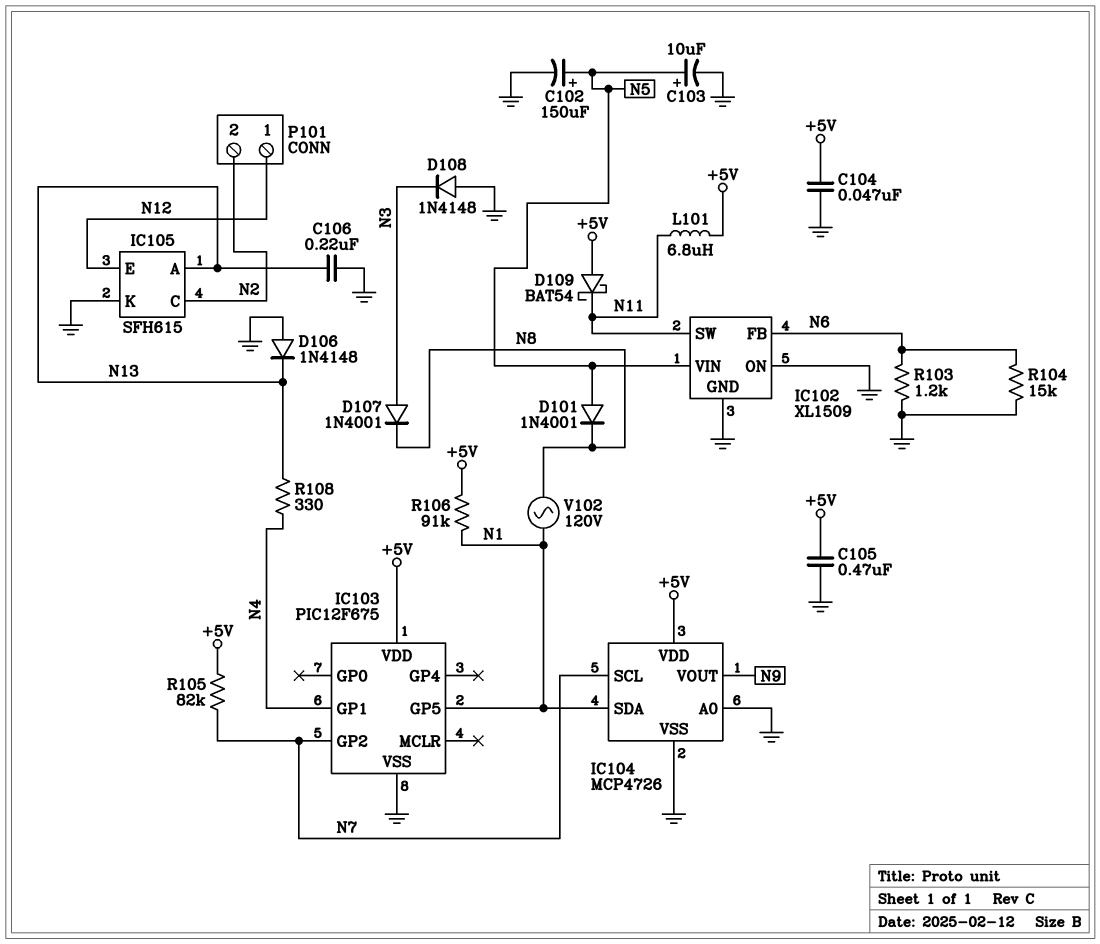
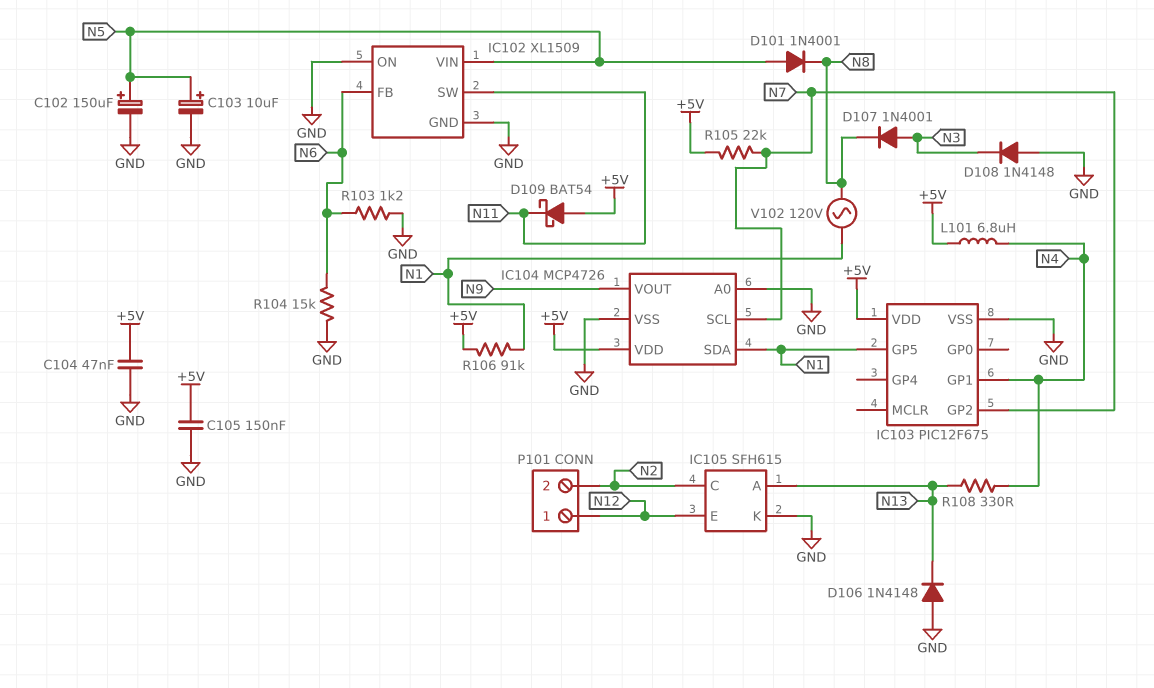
C105: 470nF (+5V, GND) -> 150nF (+5V, GND)
C106: 220nF (GND, N13) -> none
L101: 6.8uH (+5V, N11) -> 6.8uH (+5V, N4)
R105: 82k (+5V, N7) -> 22k (+5V, N7)

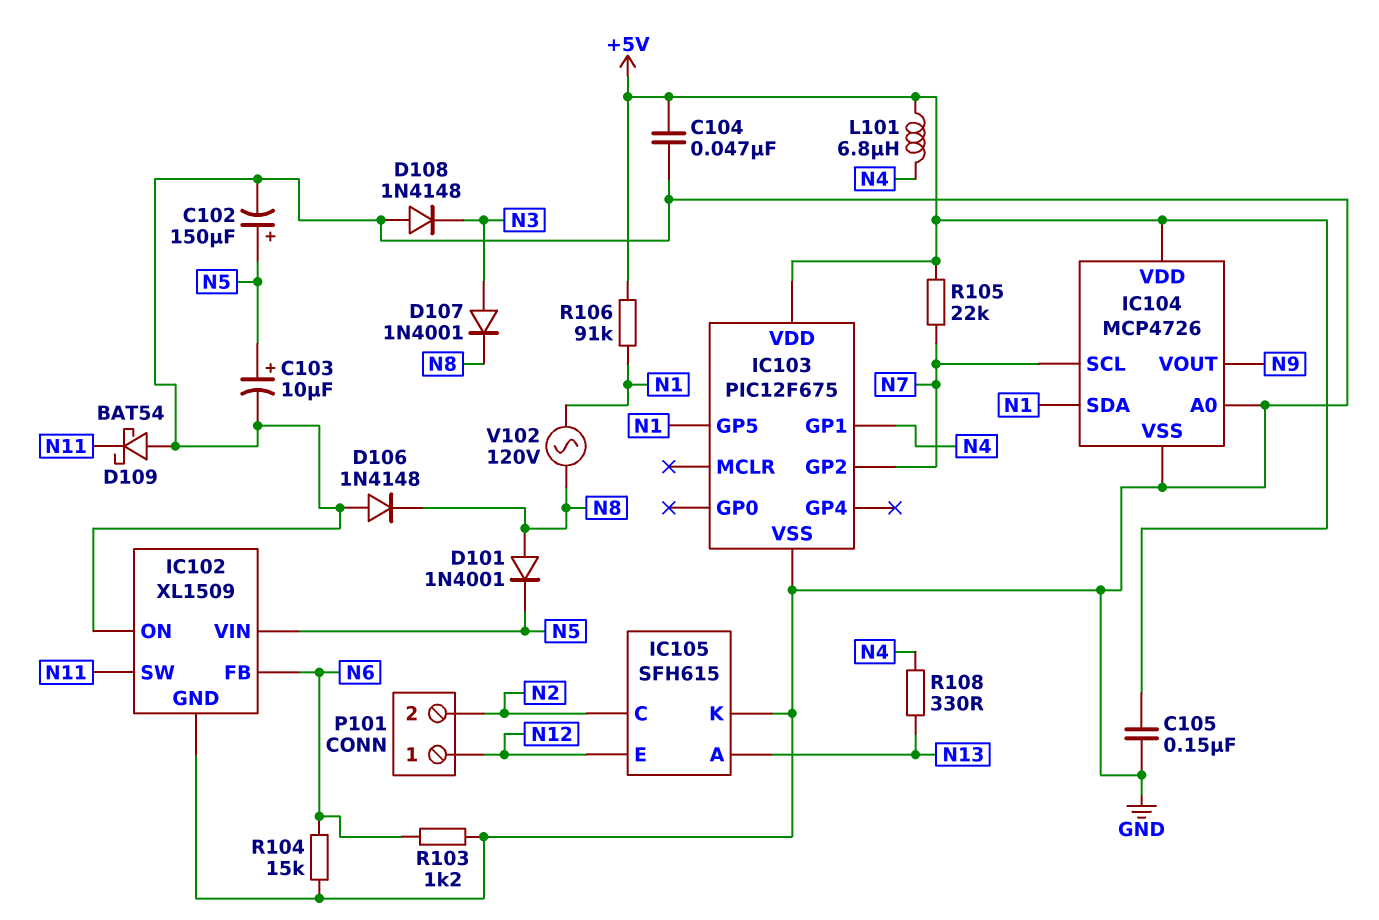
D101: diode 1N4001 (A N5, K N8) -> diode 1N4001 (A N8, K N5)
D106: diode 1N4148 (A GND, K N13) -> diode 1N4148 (A GND, K N8)
D109: schottky BAT54 (A +5V, K N11) -> schottky BAT54 (A GND, K N11)

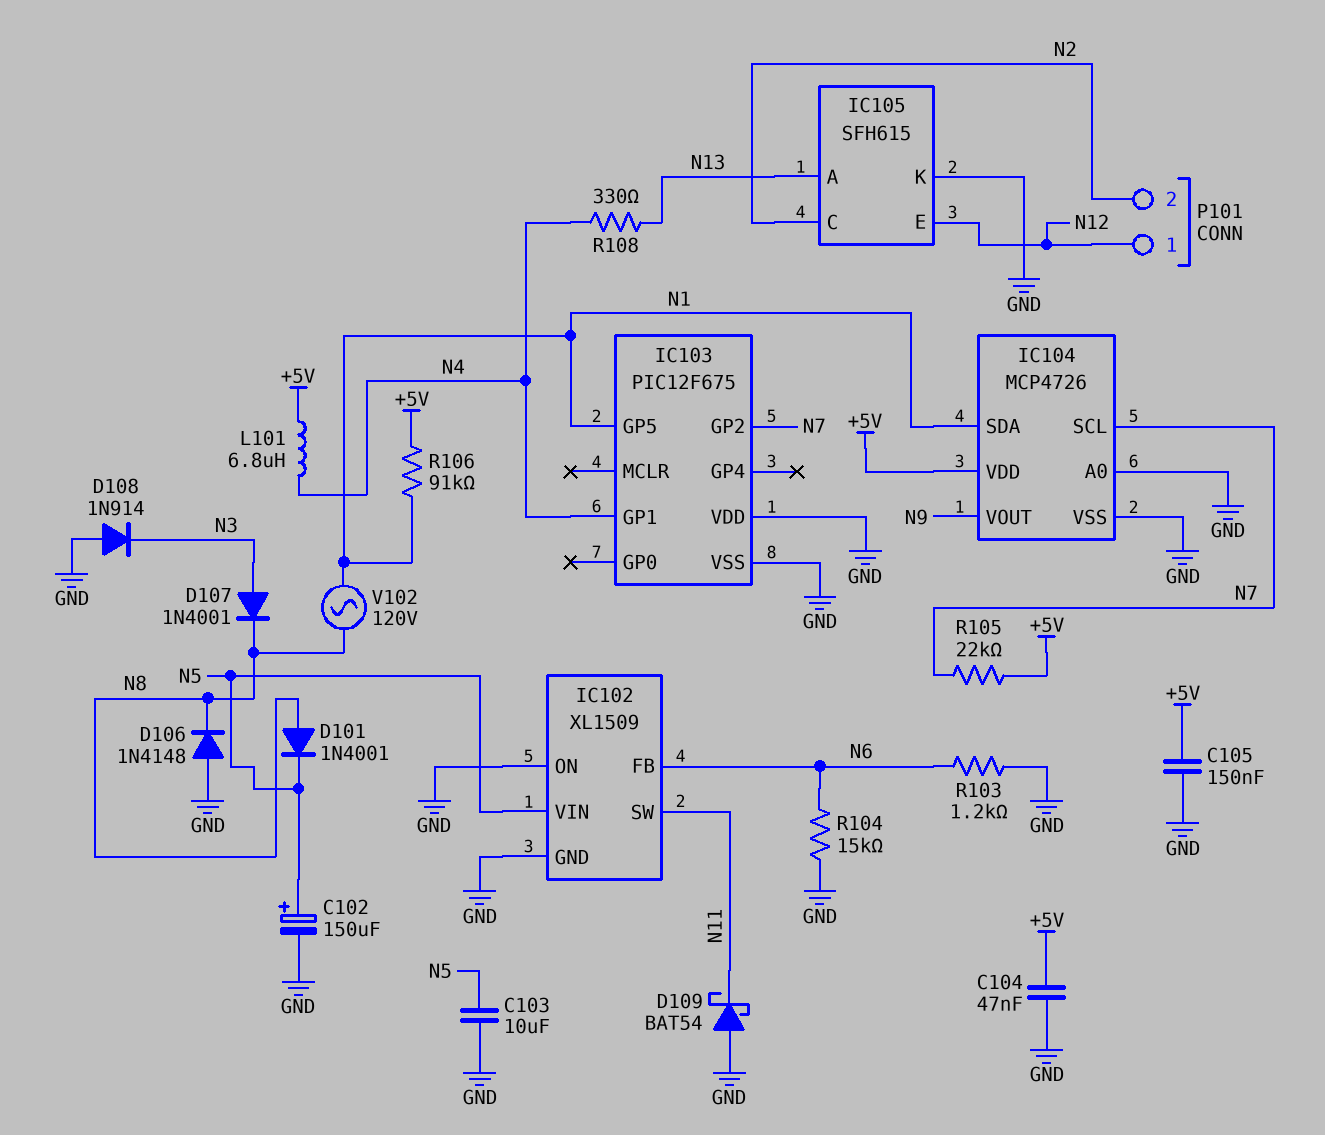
C103: 10uF (plus N5, minus GND) -> 10uF (GND, N5)
D108: diode 1N4148 (A GND, K N3) -> diode 1N914 (A GND, K N3)
IC103 pin VDD: +5V -> GND

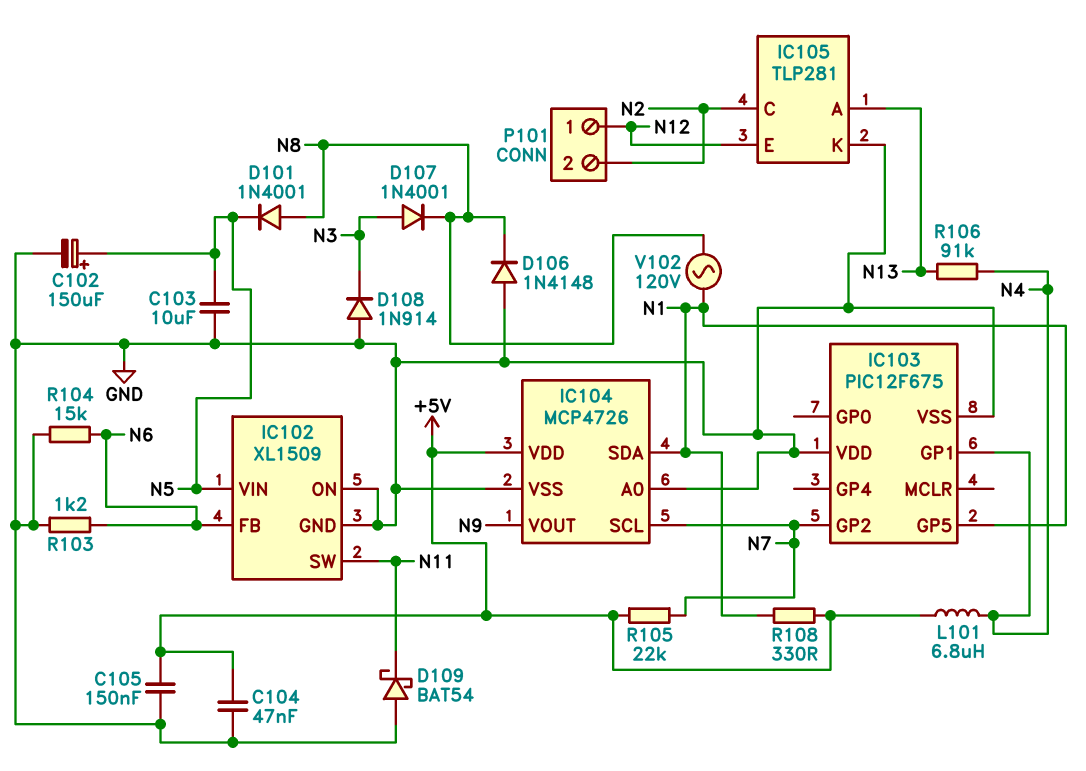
IC105: SFH615 -> TLP281
R106: 91k (+5V, N1) -> 91k (N4, N13)
R108: 330 (N4, N13) -> 330 (+5V, N1)

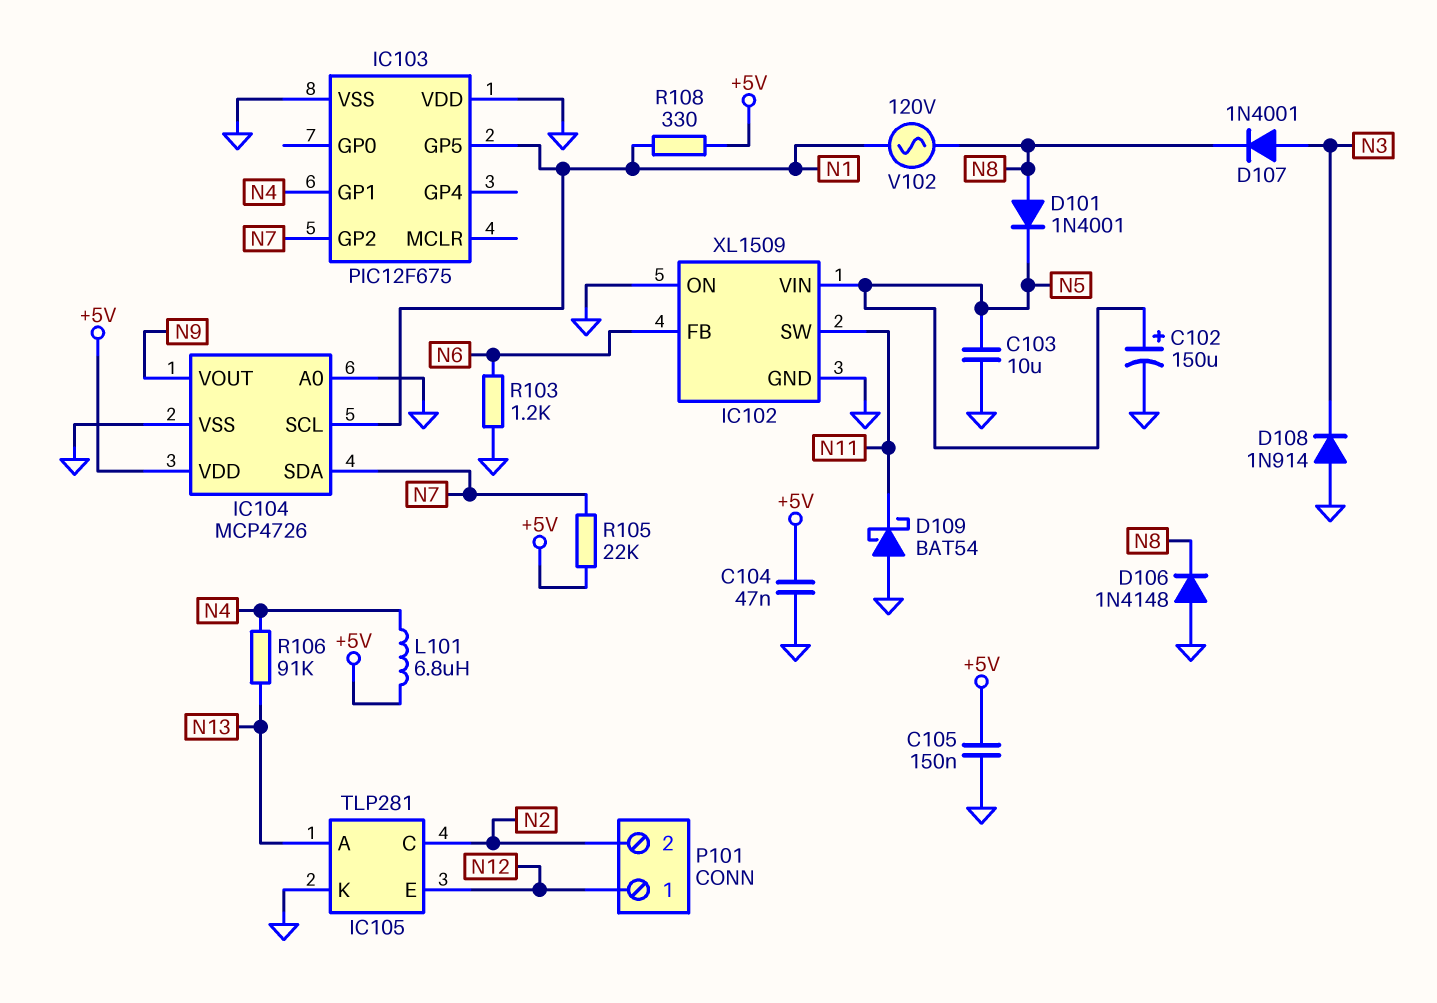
IC104 pin SCL: N7 -> N1
IC104 pin SDA: N1 -> N7
R104: 15k (GND, N6) -> none

